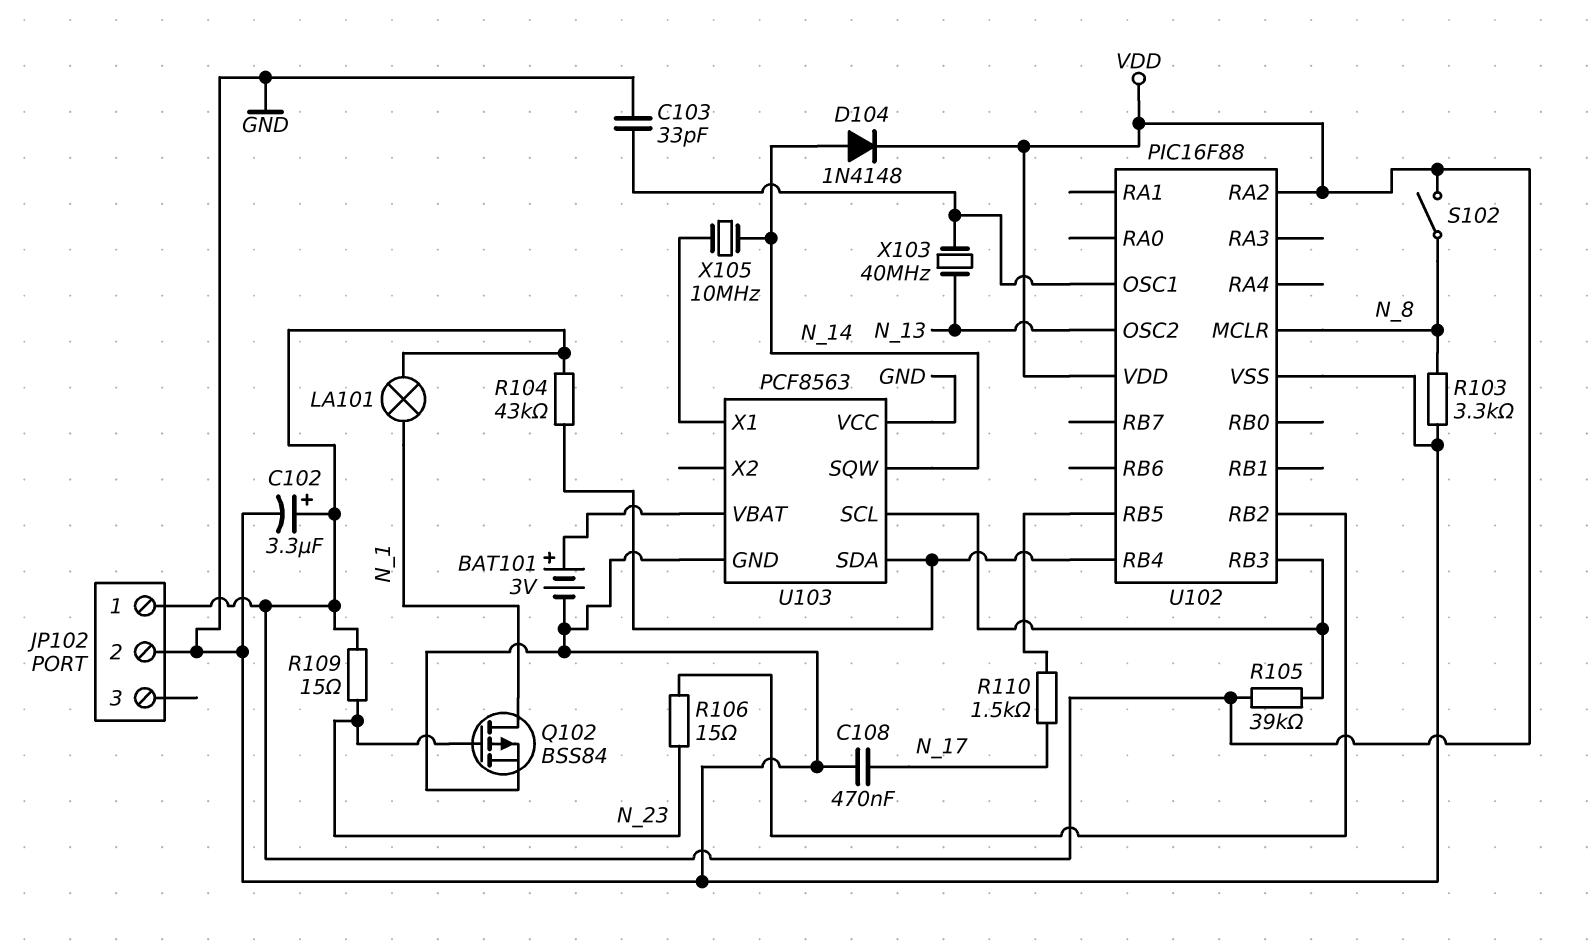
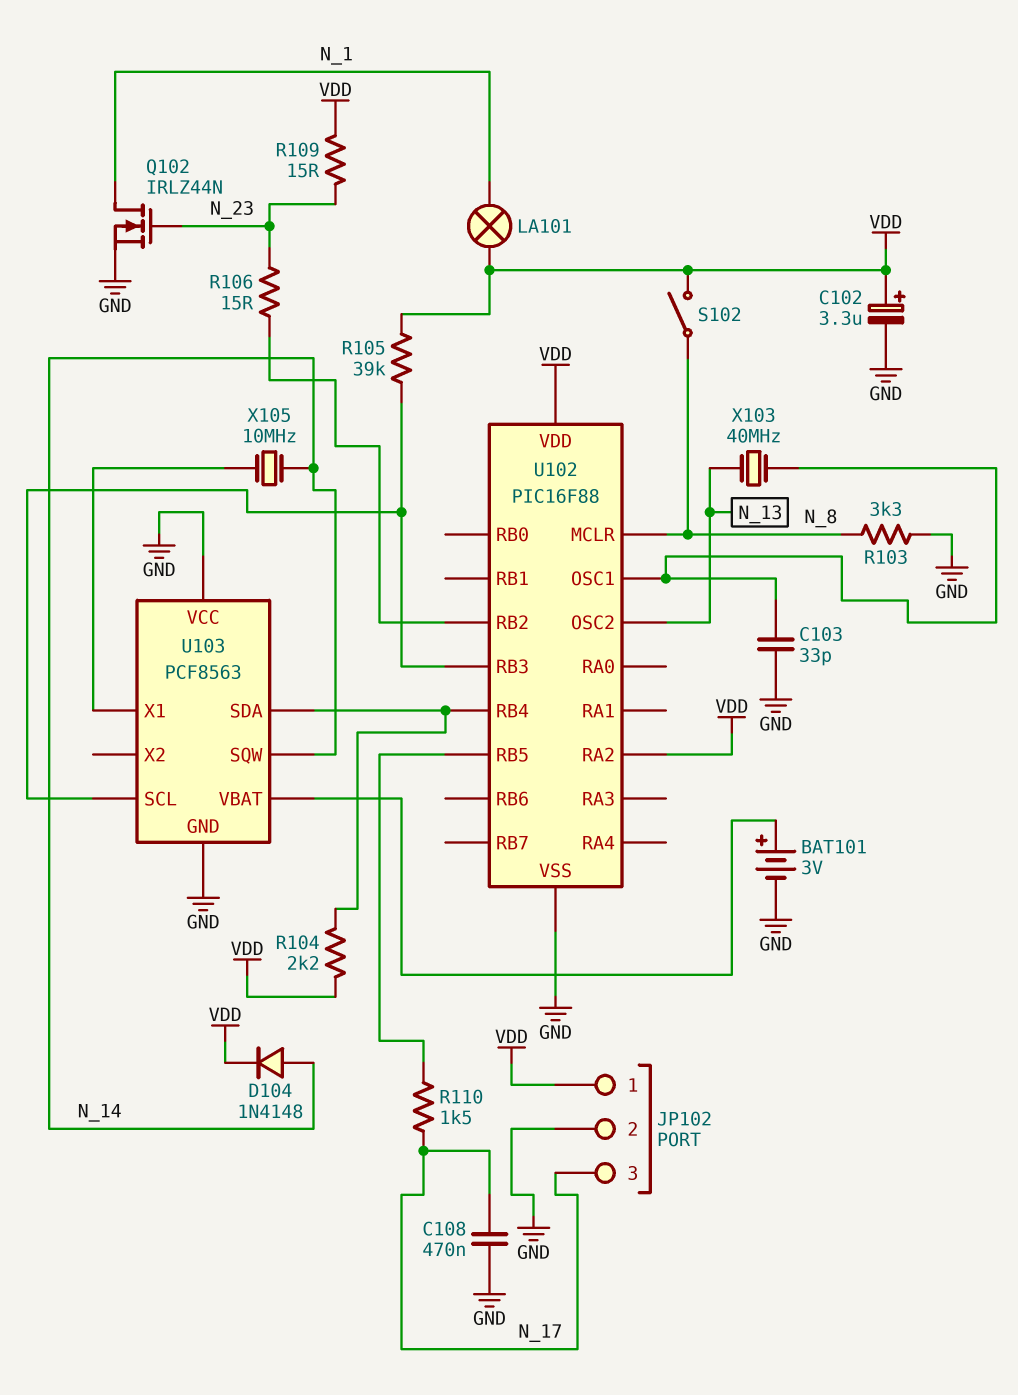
JP102 pin 3: none -> N_17
Q102: PMOS BSS84 (G N_23, D N_1, S GND) -> NMOS IRLZ44N (G N_23, D N_1, S GND)
R104: 43k (U102/RB4, VDD) -> 2.2k (U102/RB4, VDD)

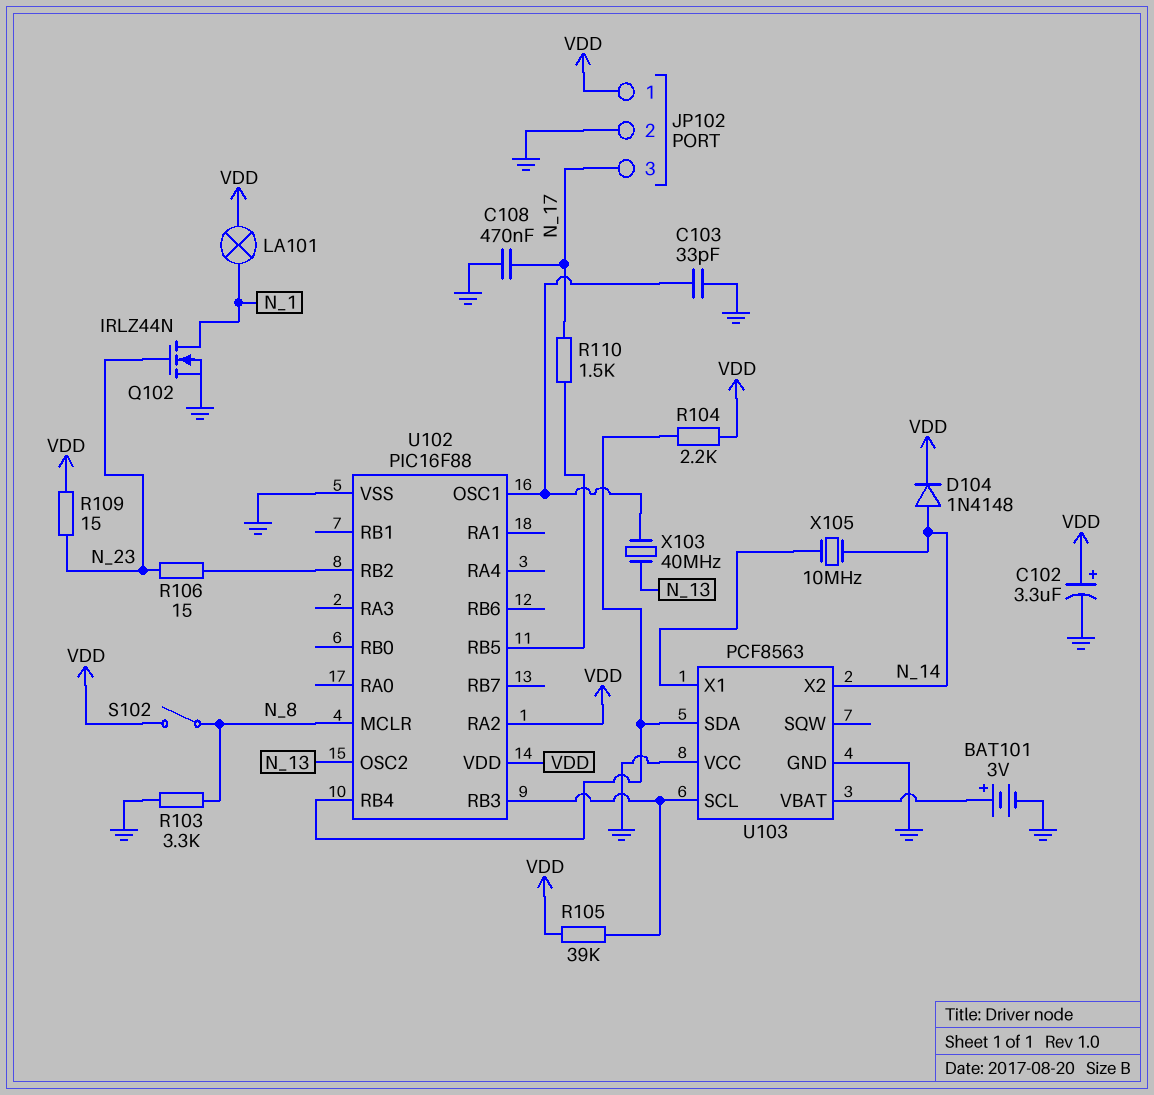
U103 pin SQW: N_14 -> none
U103 pin X2: none -> N_14

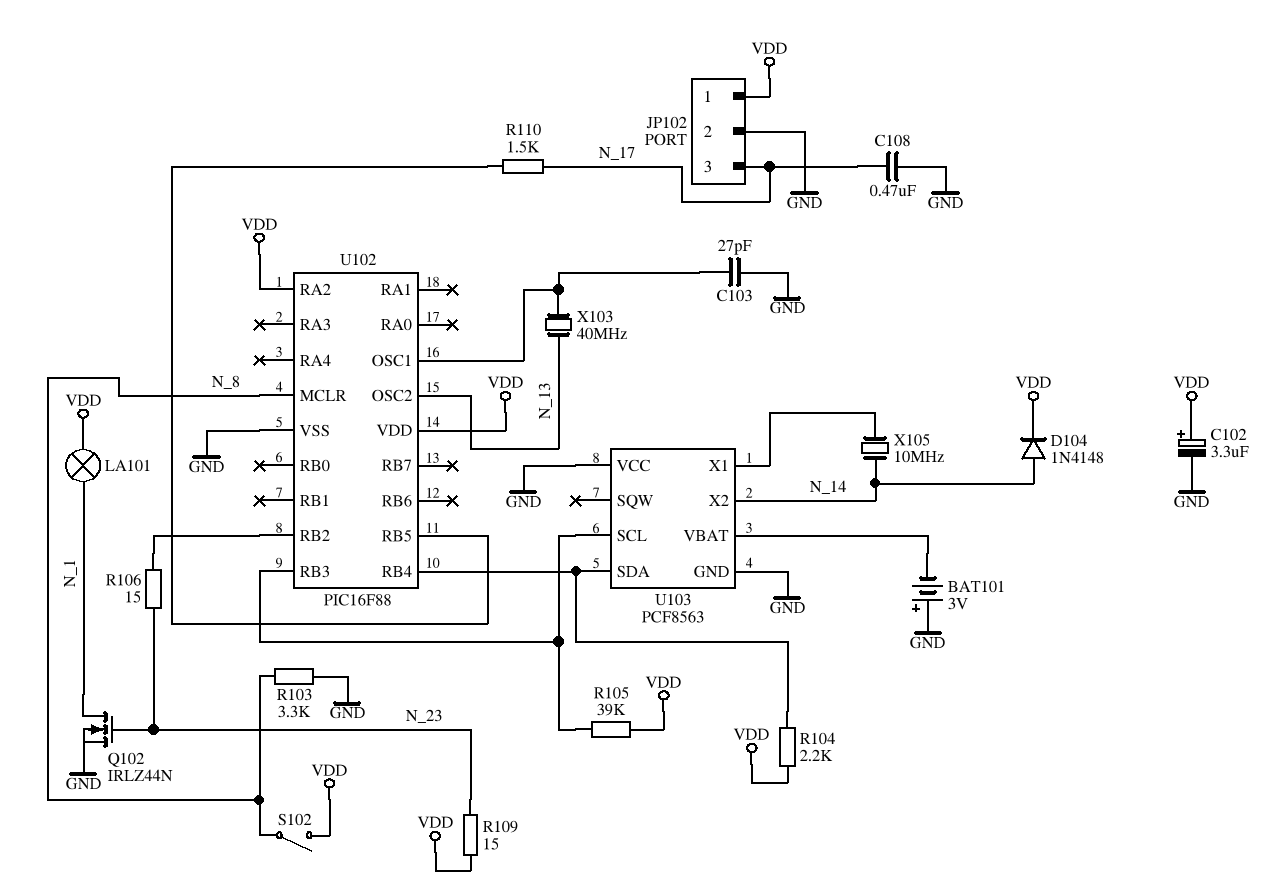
BAT101: 3V (plus U103/VBAT, minus GND) -> 3V (plus GND, minus U103/VBAT)
C103: 33pF (GND, U102/OSC1) -> 27pF (GND, U102/OSC1)

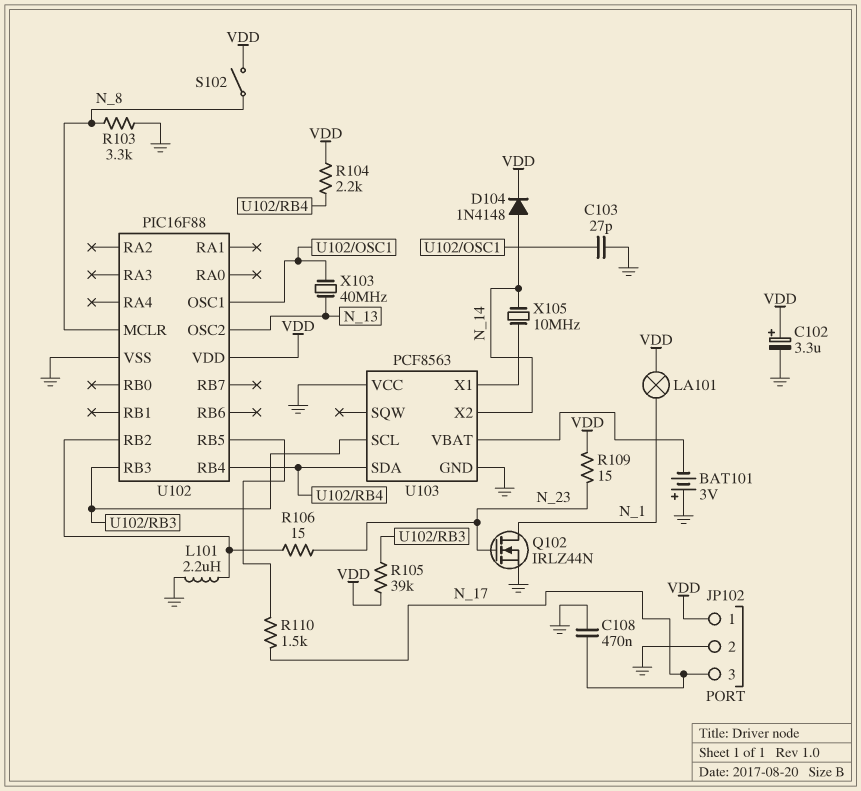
L101: none -> 2.2uH (GND, U102/RB2)
U102 pin RA2: VDD -> none

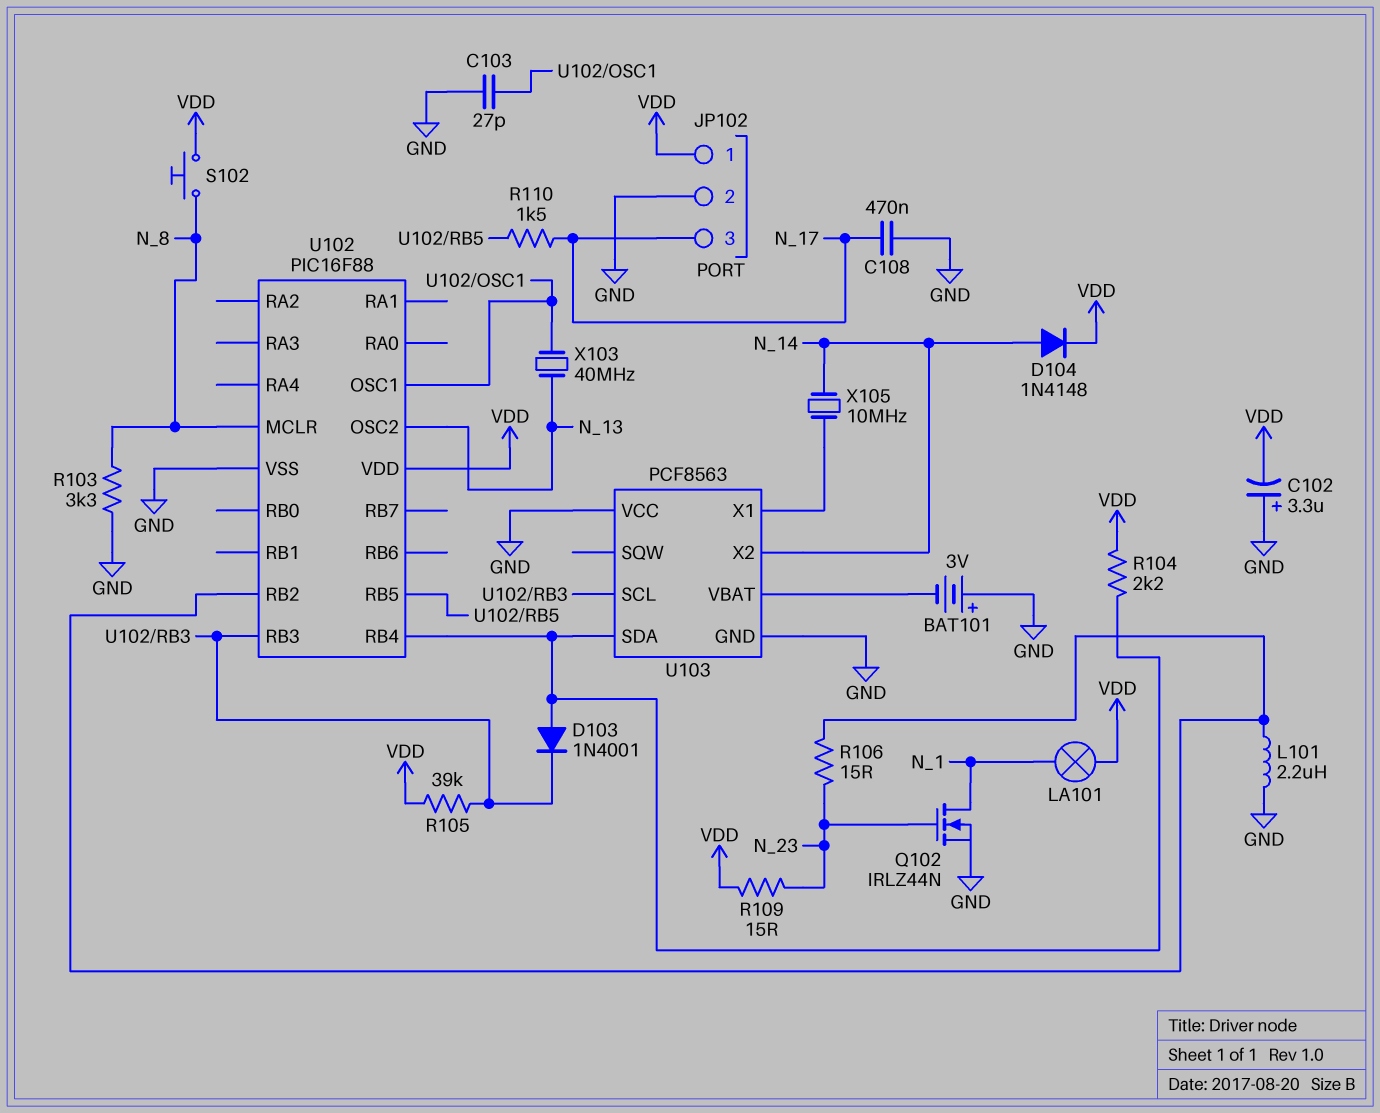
C102: 3.3uF (plus VDD, minus GND) -> 3.3uF (plus GND, minus VDD)
D103: none -> diode 1N4001 (A U102/RB4, K U102/RB3)
S102: switch (N_8, VDD) -> button (N_8, VDD)

